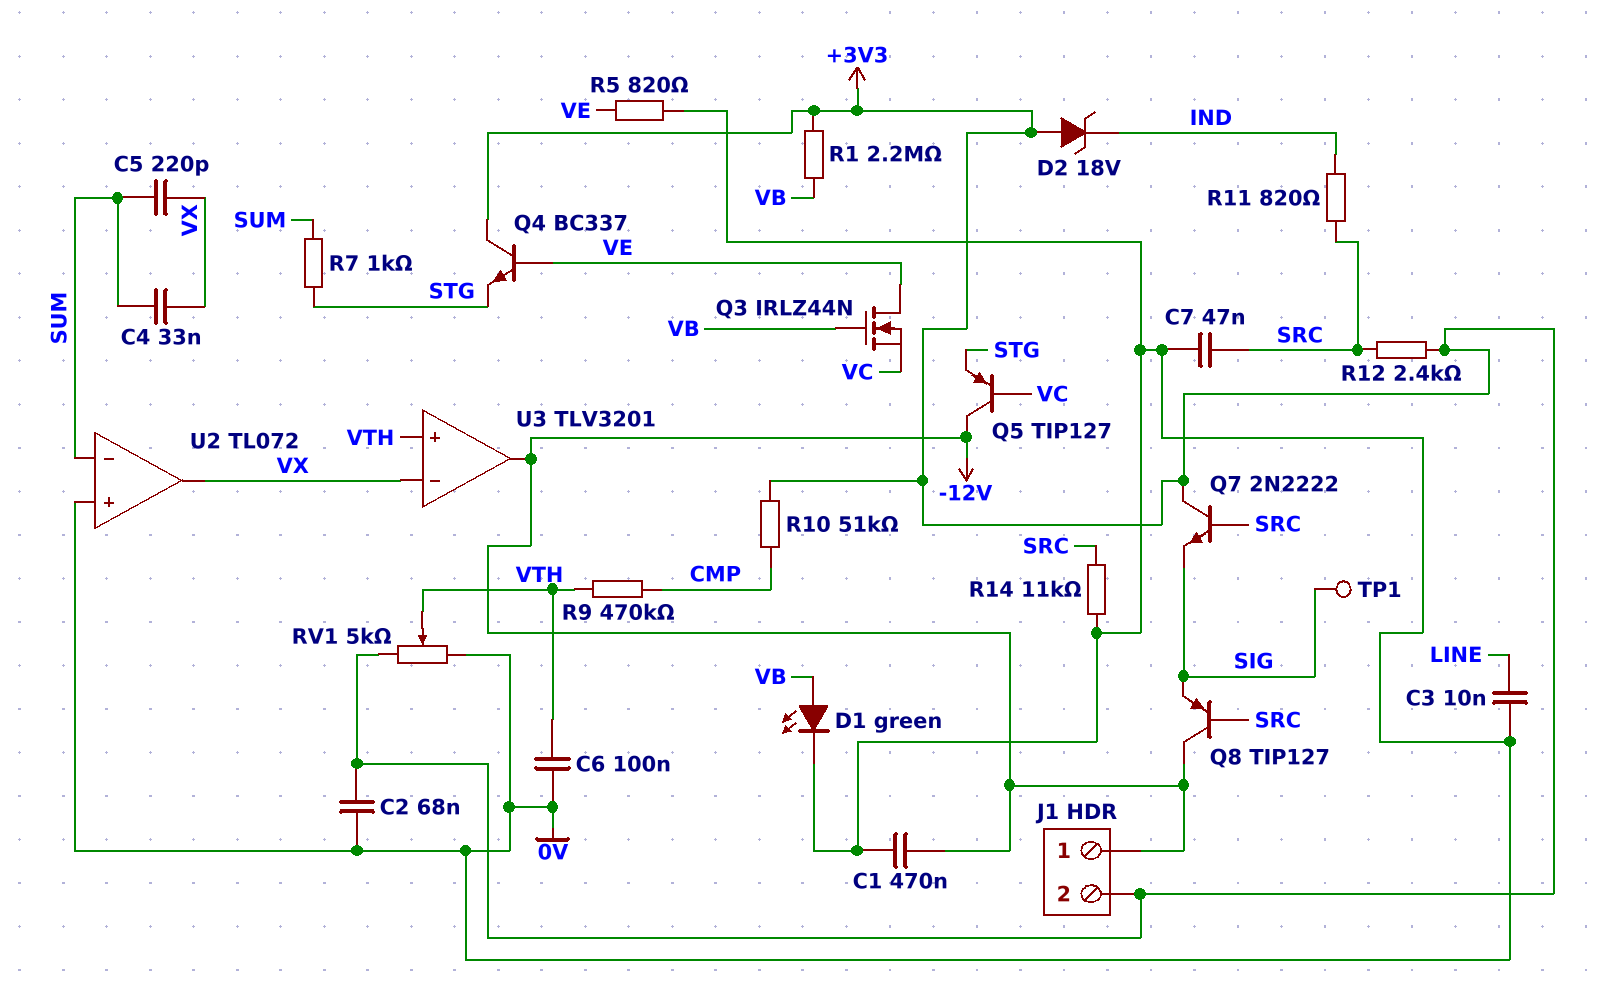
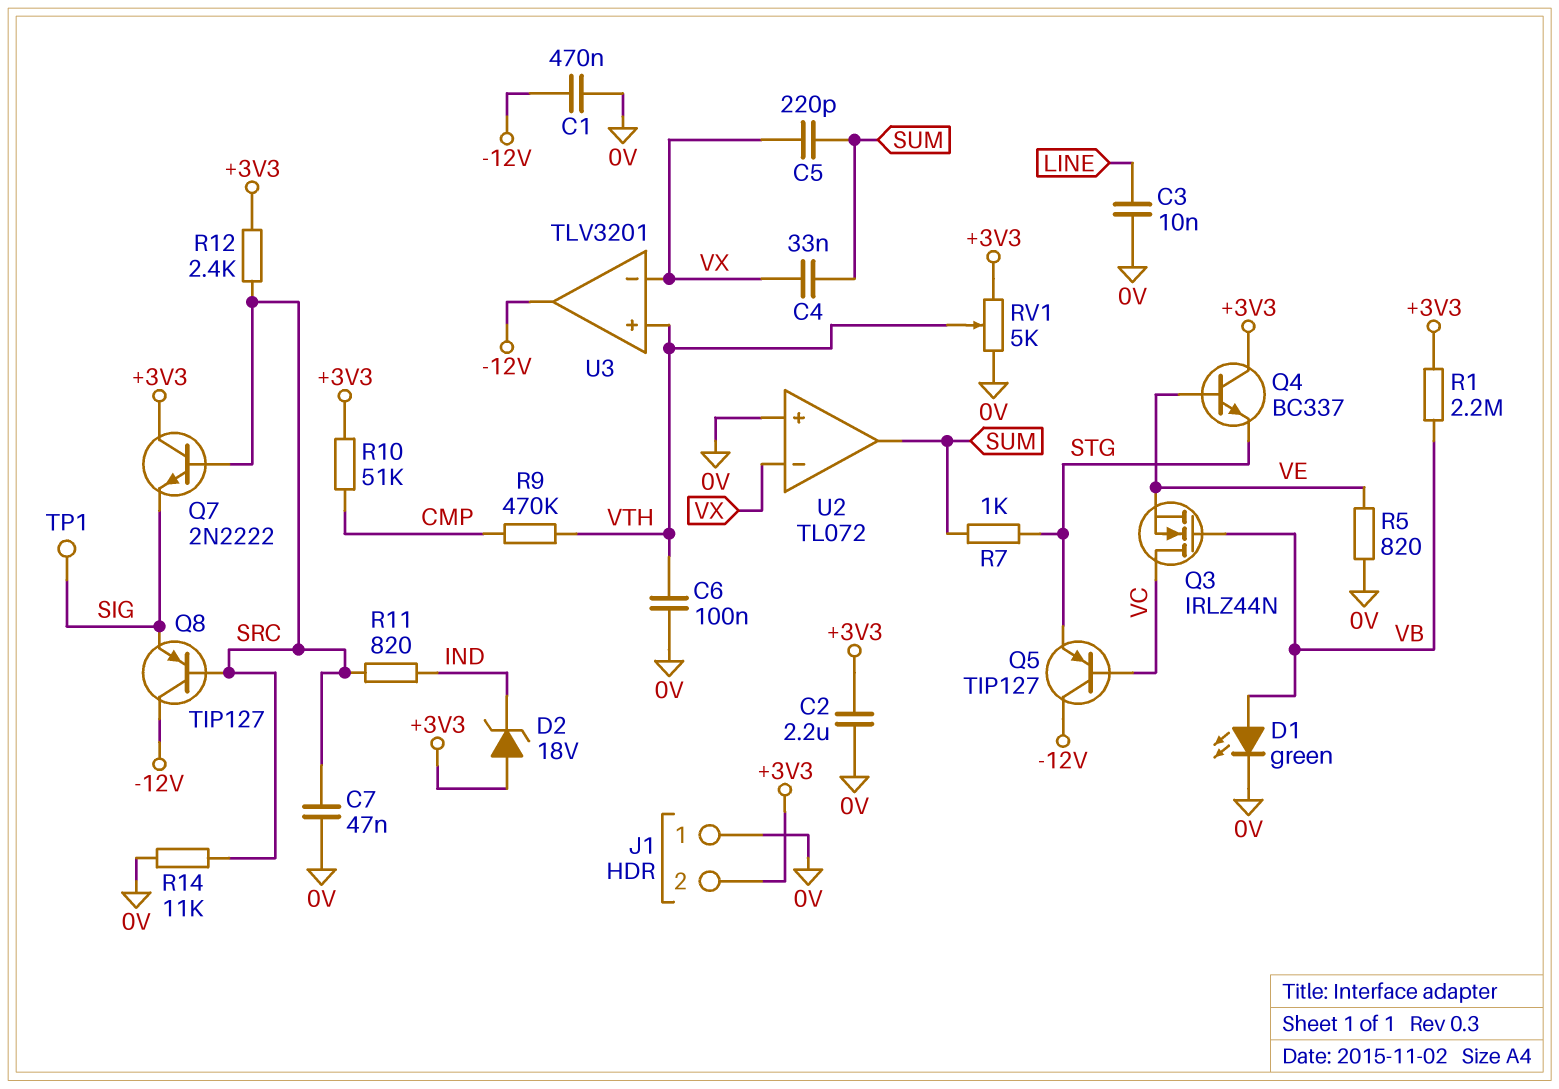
C2: 68nF (+3V3, 0V) -> 2.2uF (+3V3, 0V)
J1 pin 1: -12V -> 0V
Q3: NMOS IRLZ44N (G VB, D VE, S VC) -> NMOS IRLZ44N (G VB, D VC, S VE)
U2 pin in-: SUM -> VX
U2 pin out: VX -> SUM

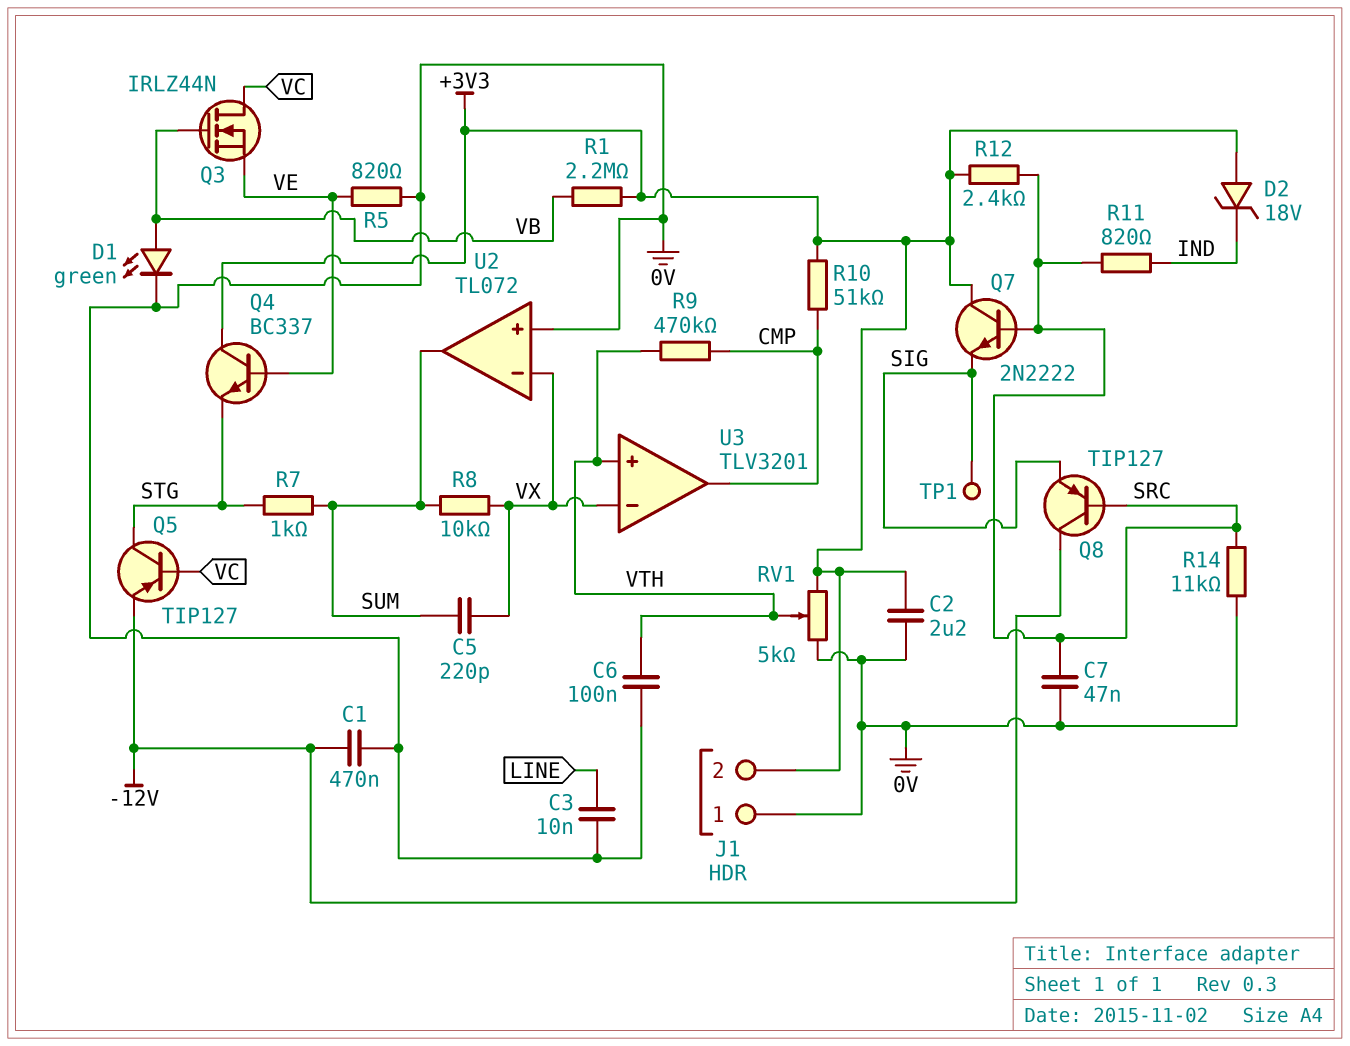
C4: 33nF (SUM, VX) -> none
Q5: PNP TIP127 (B VC, C -12V, E STG) -> PNP TIP127 (B VC, C STG, E -12V)
R8: none -> 10k (SUM, VX)
U3 pin out: -12V -> CMP

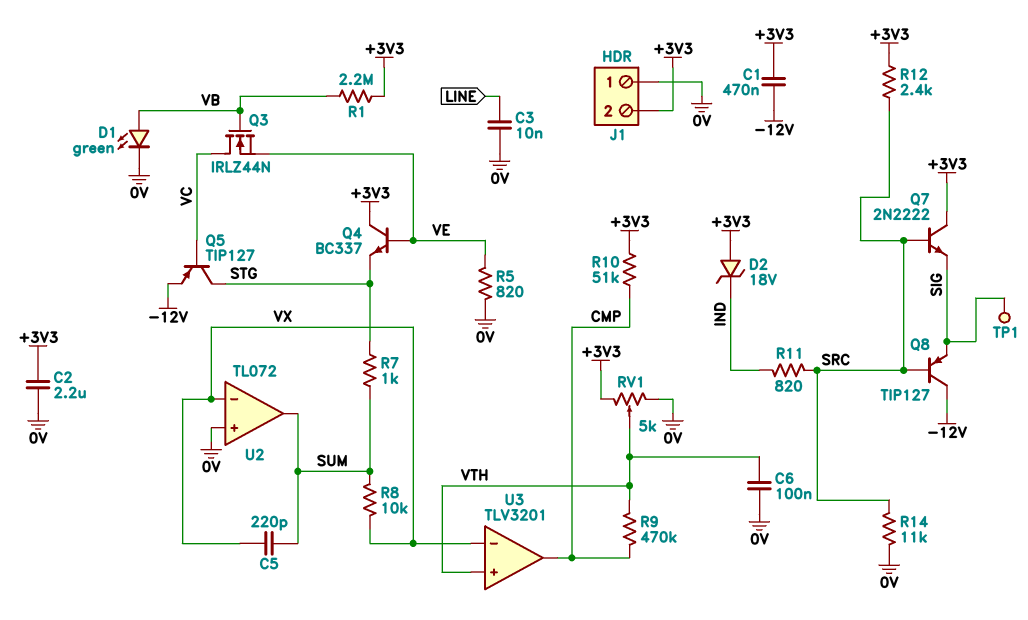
C1: 470nF (-12V, 0V) -> 470nF (+3V3, -12V)
C7: 47nF (0V, SRC) -> none

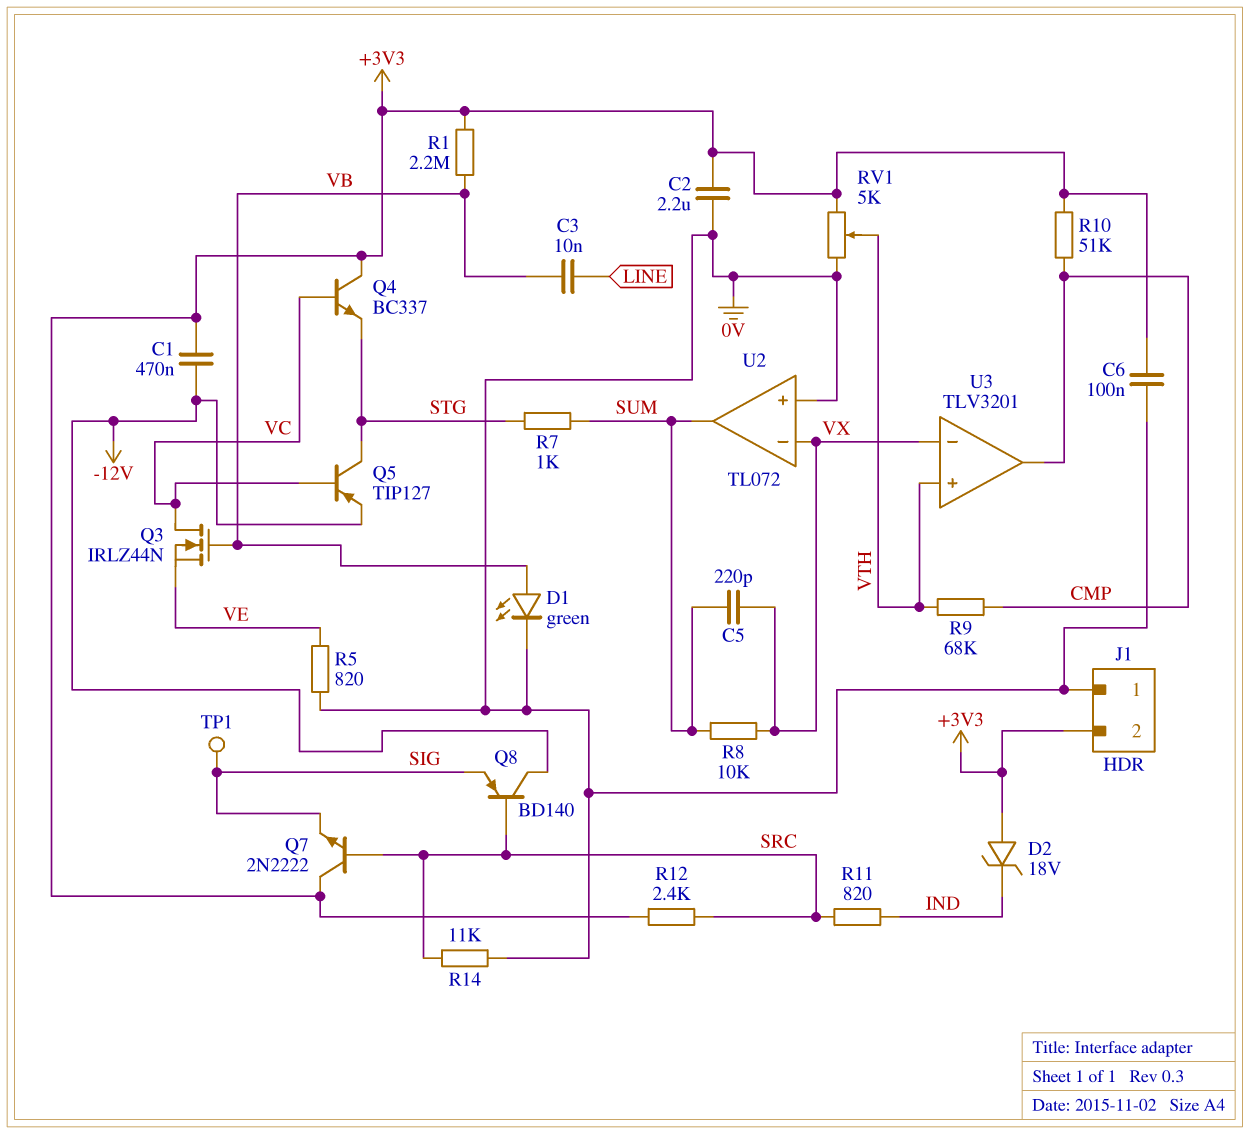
C3: 10nF (0V, LINE) -> 10nF (LINE, VB)
C6: 100nF (0V, VTH) -> 100nF (+3V3, 0V)
Q4: NPN BC337 (B VE, C +3V3, E STG) -> NPN BC337 (B VC, C +3V3, E STG)
Q8: PNP TIP127 (B SRC, C -12V, E SIG) -> PNP BD140 (B SRC, C -12V, E SIG)
R9: 470k (CMP, VTH) -> 68k (CMP, VTH)

